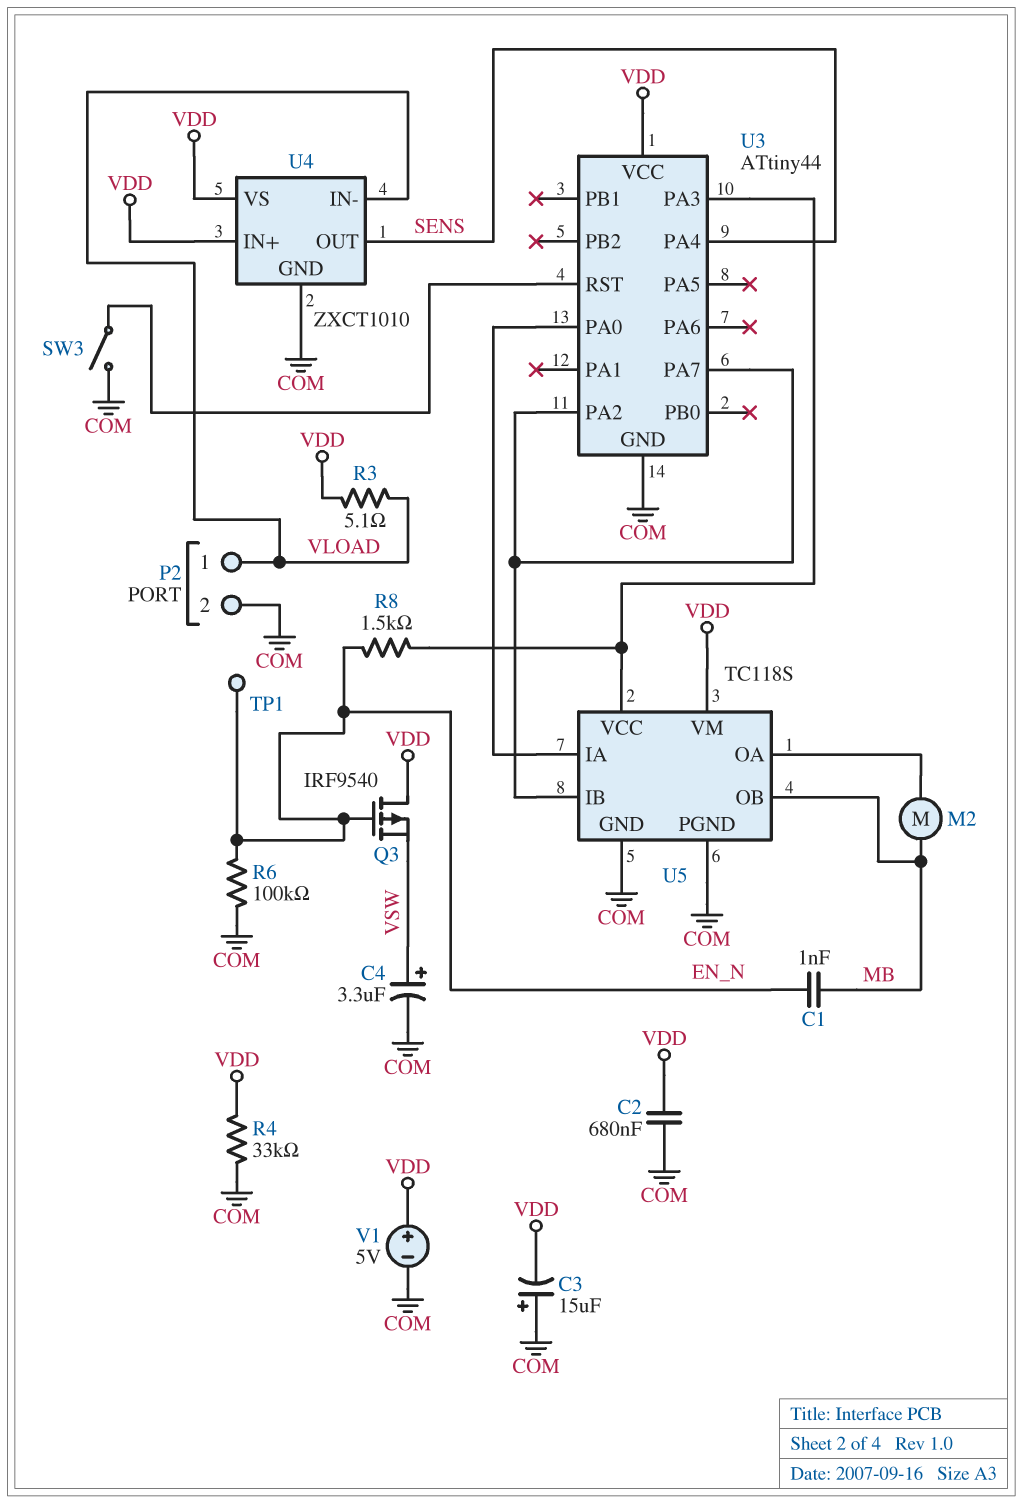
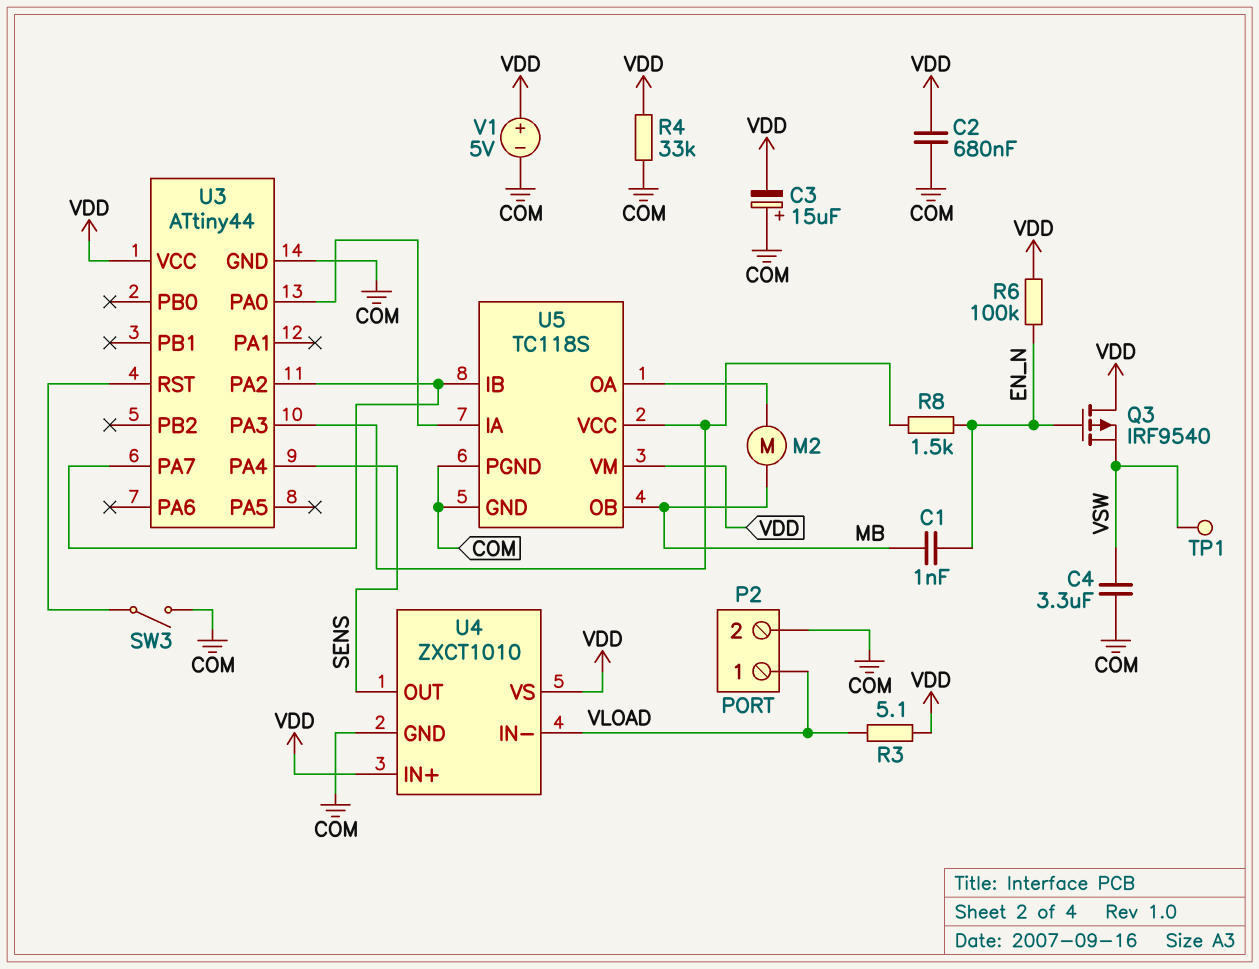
C4: 3.3uF (plus VSW, minus COM) -> 3.3uF (COM, VSW)
R6: 100k (COM, EN_N) -> 100k (EN_N, VDD)
TP1: test point (EN_N) -> test point (VSW)

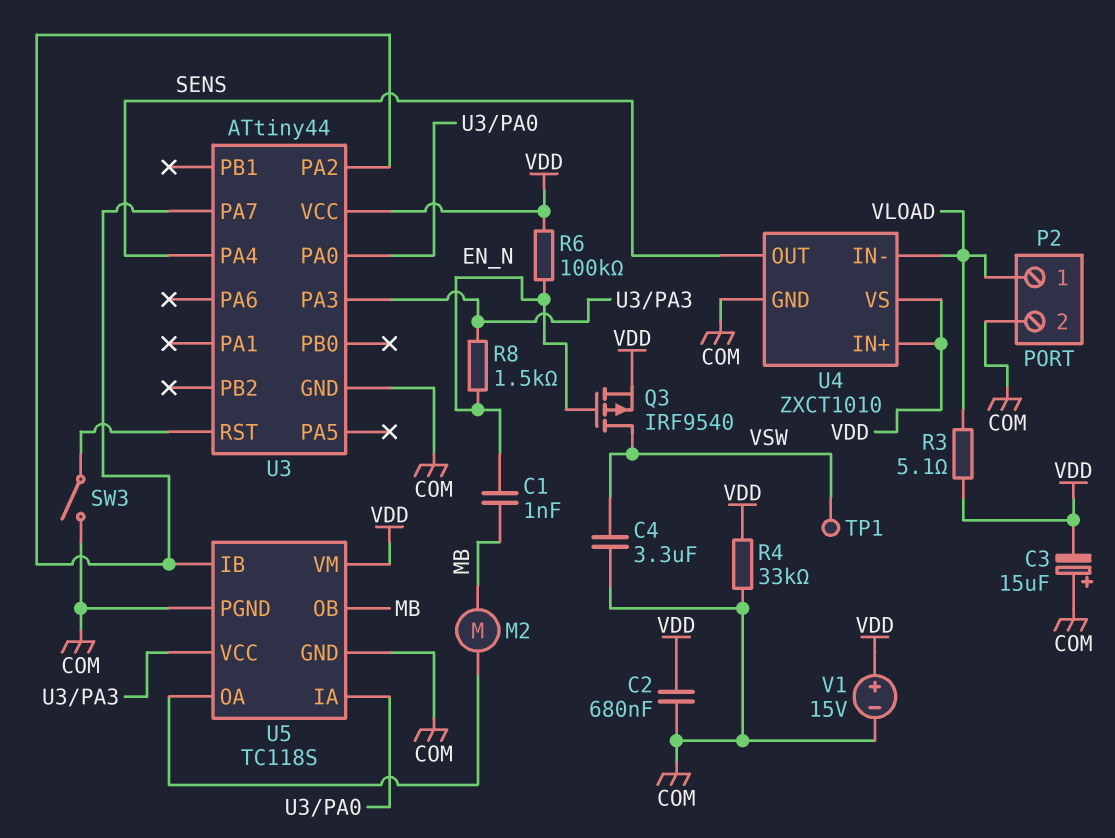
Q3: PMOS IRF9540 (G EN_N, D VDD, S VSW) -> PMOS IRF9540 (G EN_N, D VSW, S VDD)
V1: 5V (plus VDD, minus COM) -> 15V (plus VDD, minus COM)

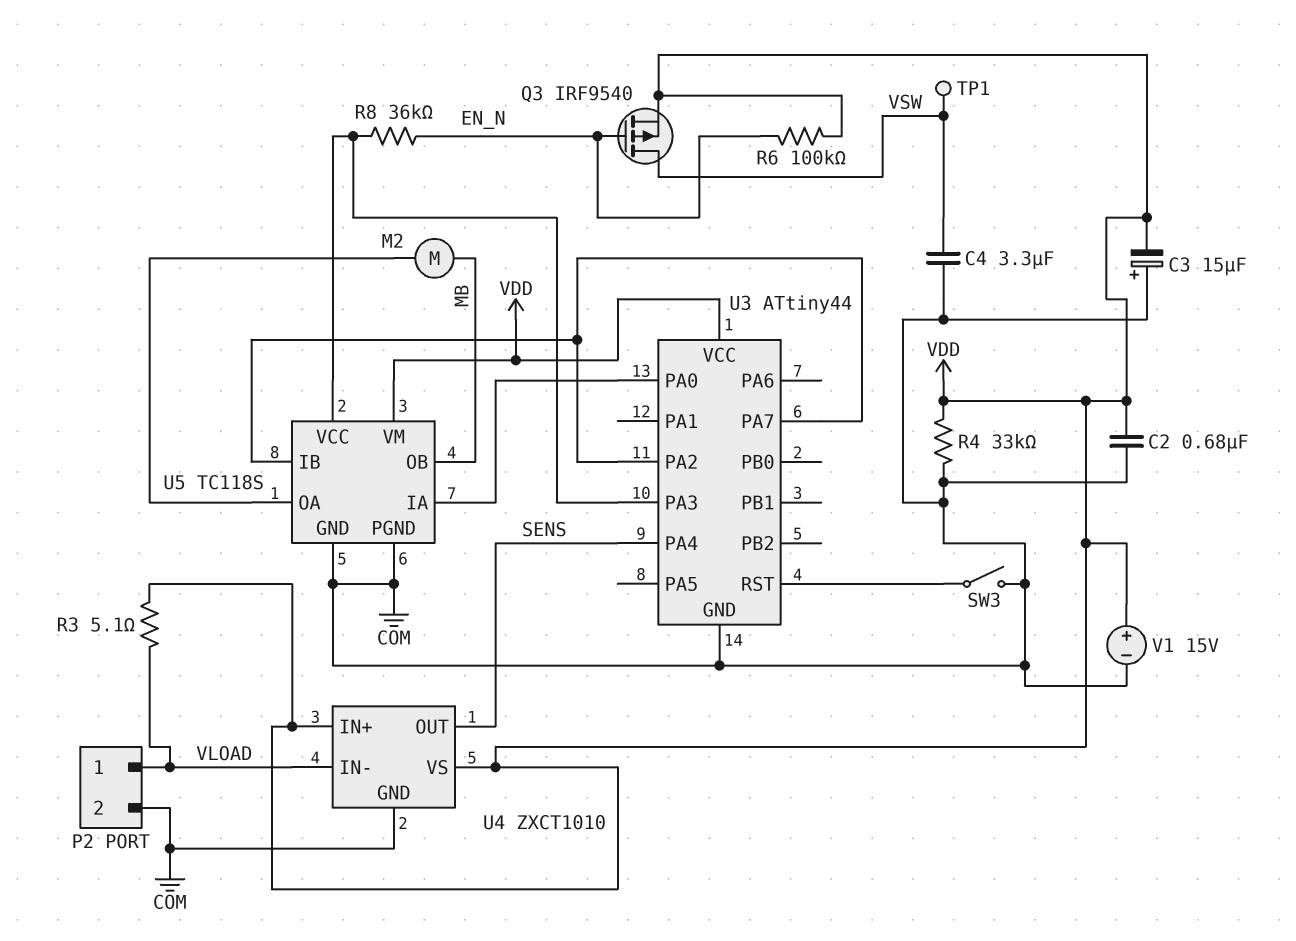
C1: 1nF (EN_N, MB) -> none
R8: 1.5k (EN_N, U3/PA3) -> 36k (EN_N, U3/PA3)

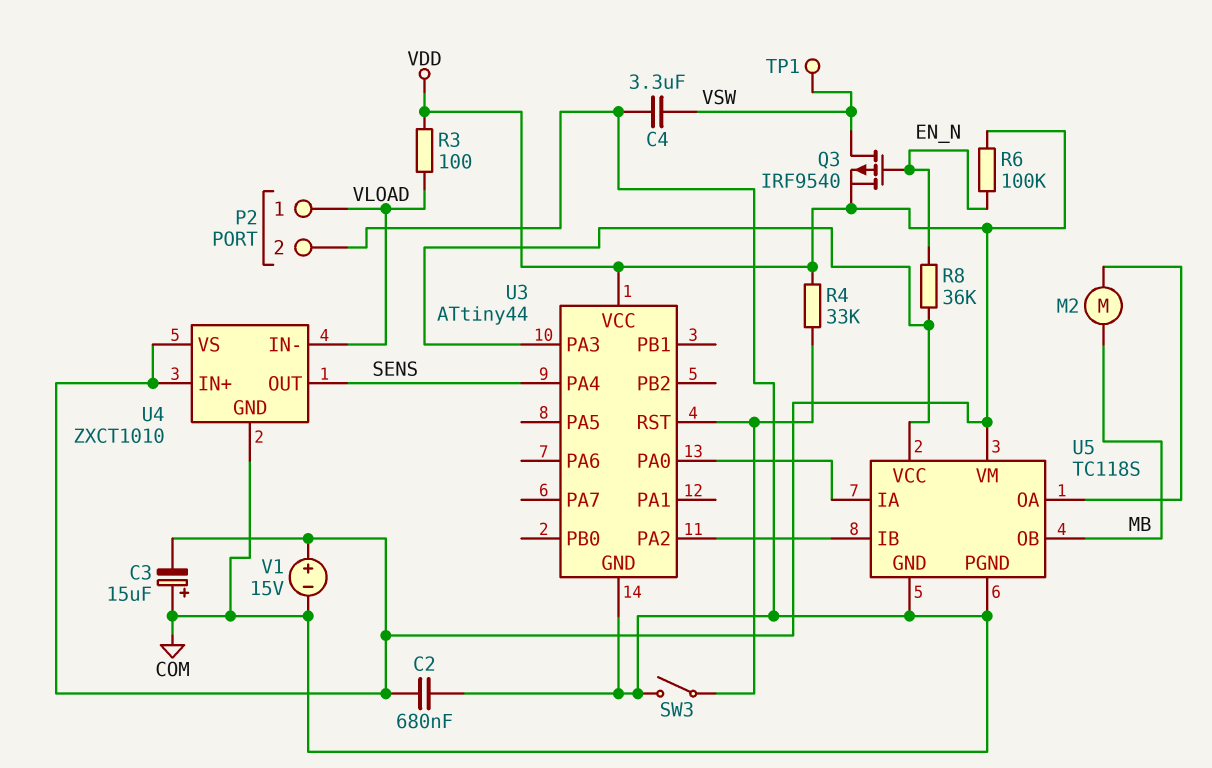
R3: 5.1 (VDD, VLOAD) -> 100 (VDD, VLOAD)
R4: 33k (COM, VDD) -> 33k (U3/RST, VDD)
U3 pin PA7: U3/PA2 -> none

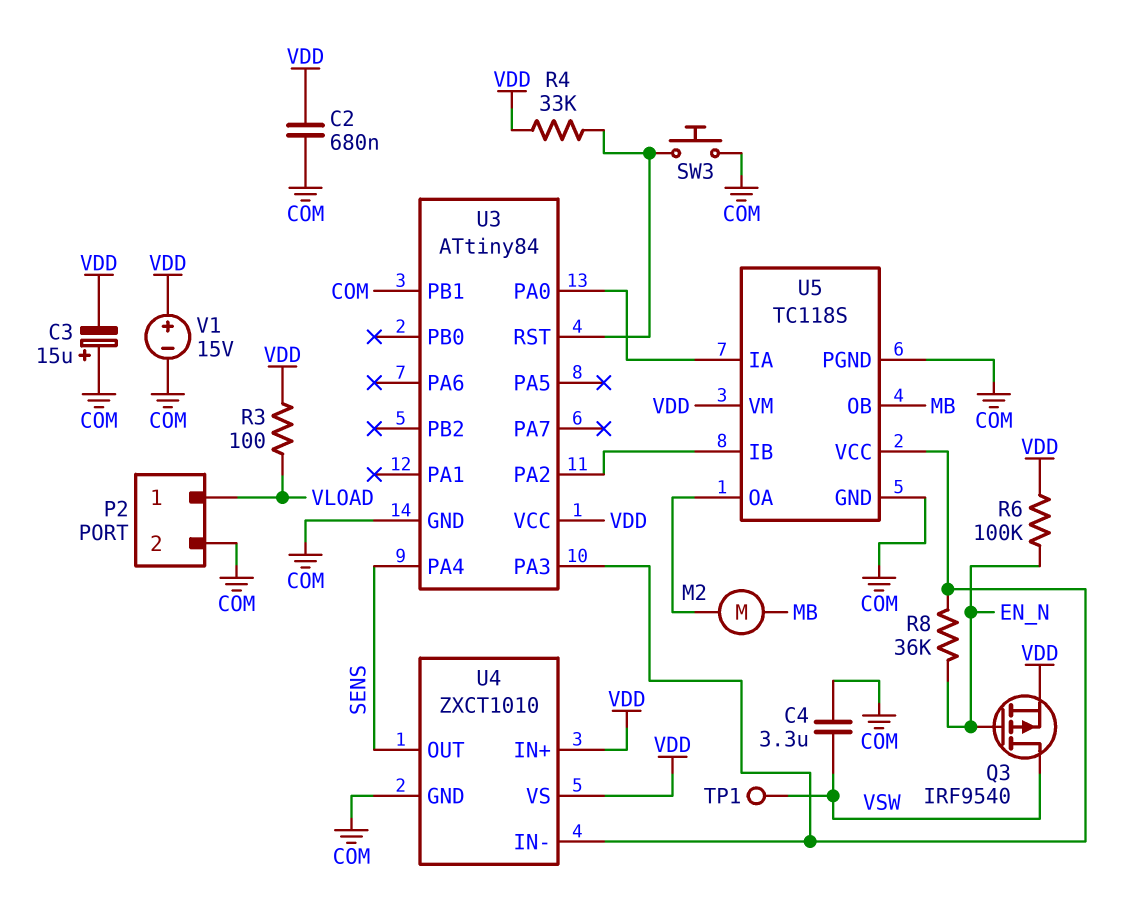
SW3: switch (COM, U3/RST) -> button (COM, U3/RST)
U3: ATtiny44 -> ATtiny84
U3 pin PB1: none -> COM
U4 pin IN-: VLOAD -> U3/PA3

